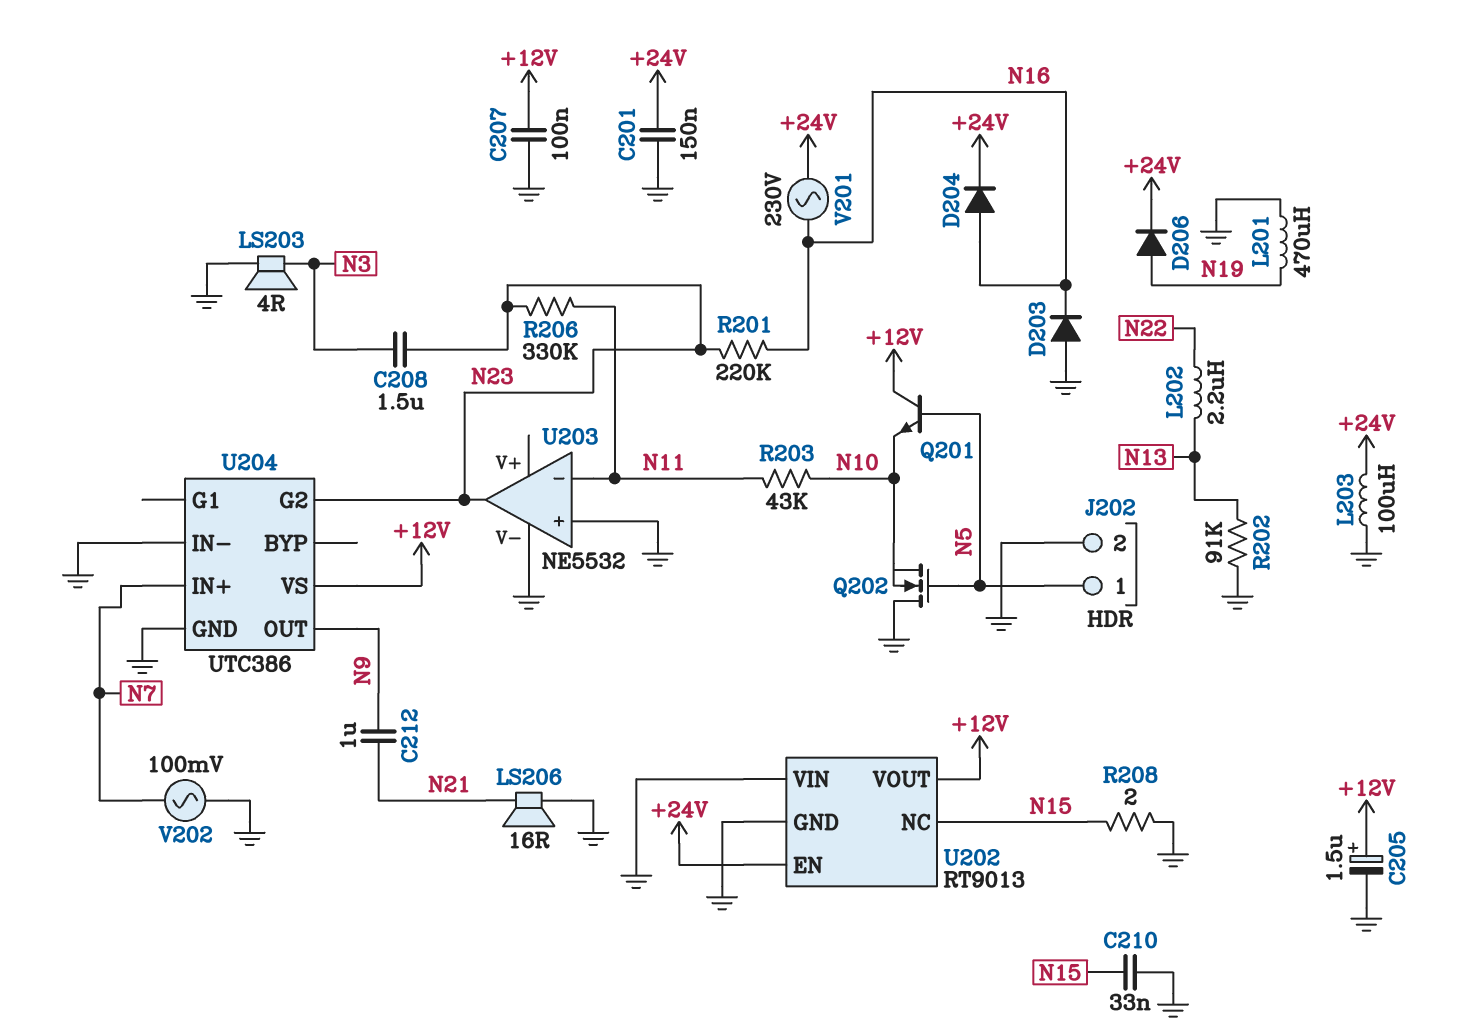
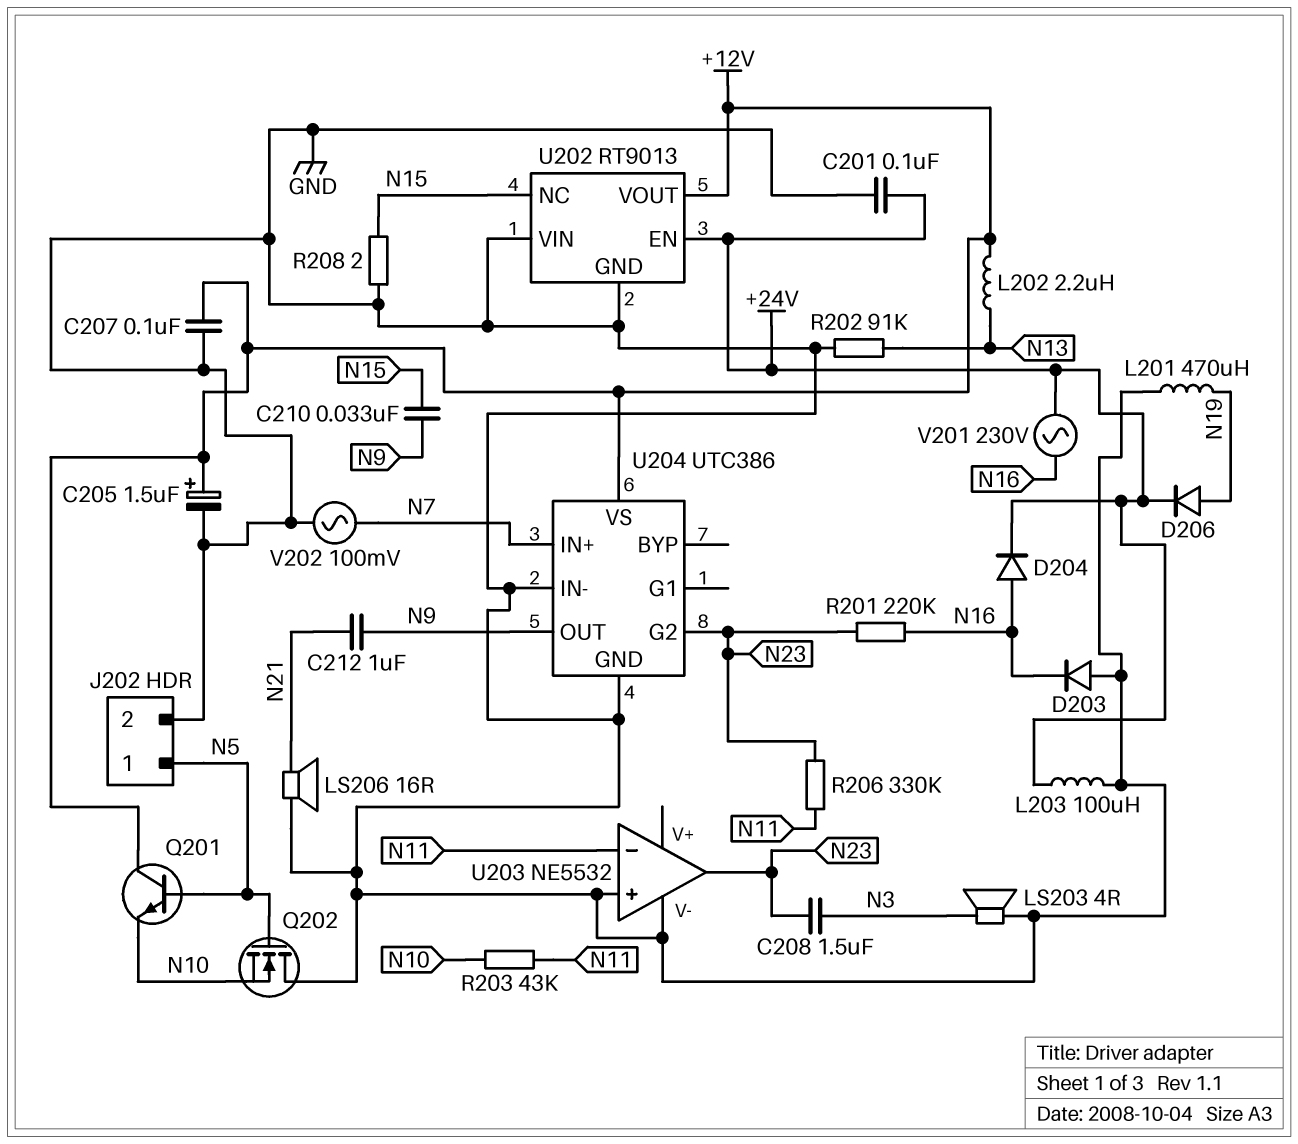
C201: 150nF (+24V, GND) -> 100nF (+24V, GND)
C210: 33nF (GND, N15) -> 33nF (N9, N15)
L202: 2.2uH (N13, N22) -> 2.2uH (+12V, N13)

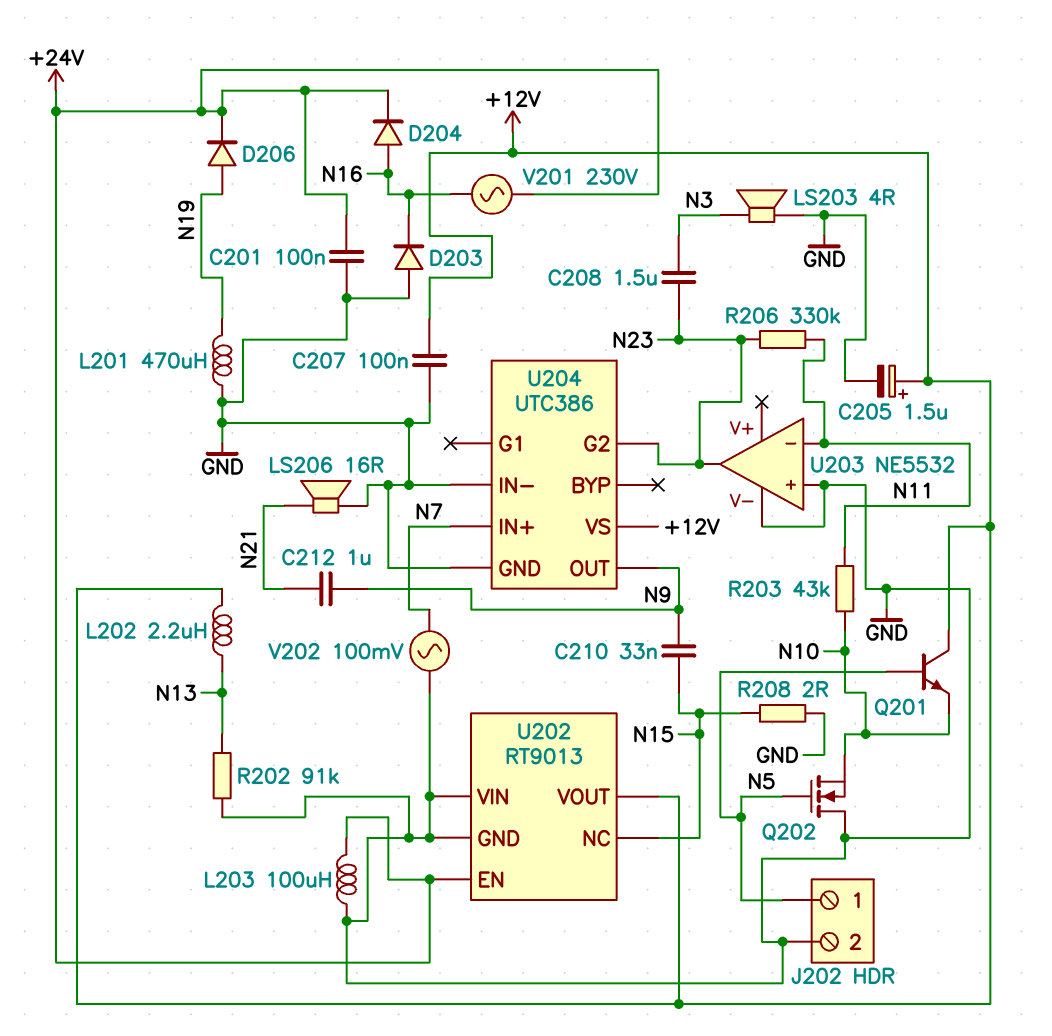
R201: 220k (N16, N23) -> none

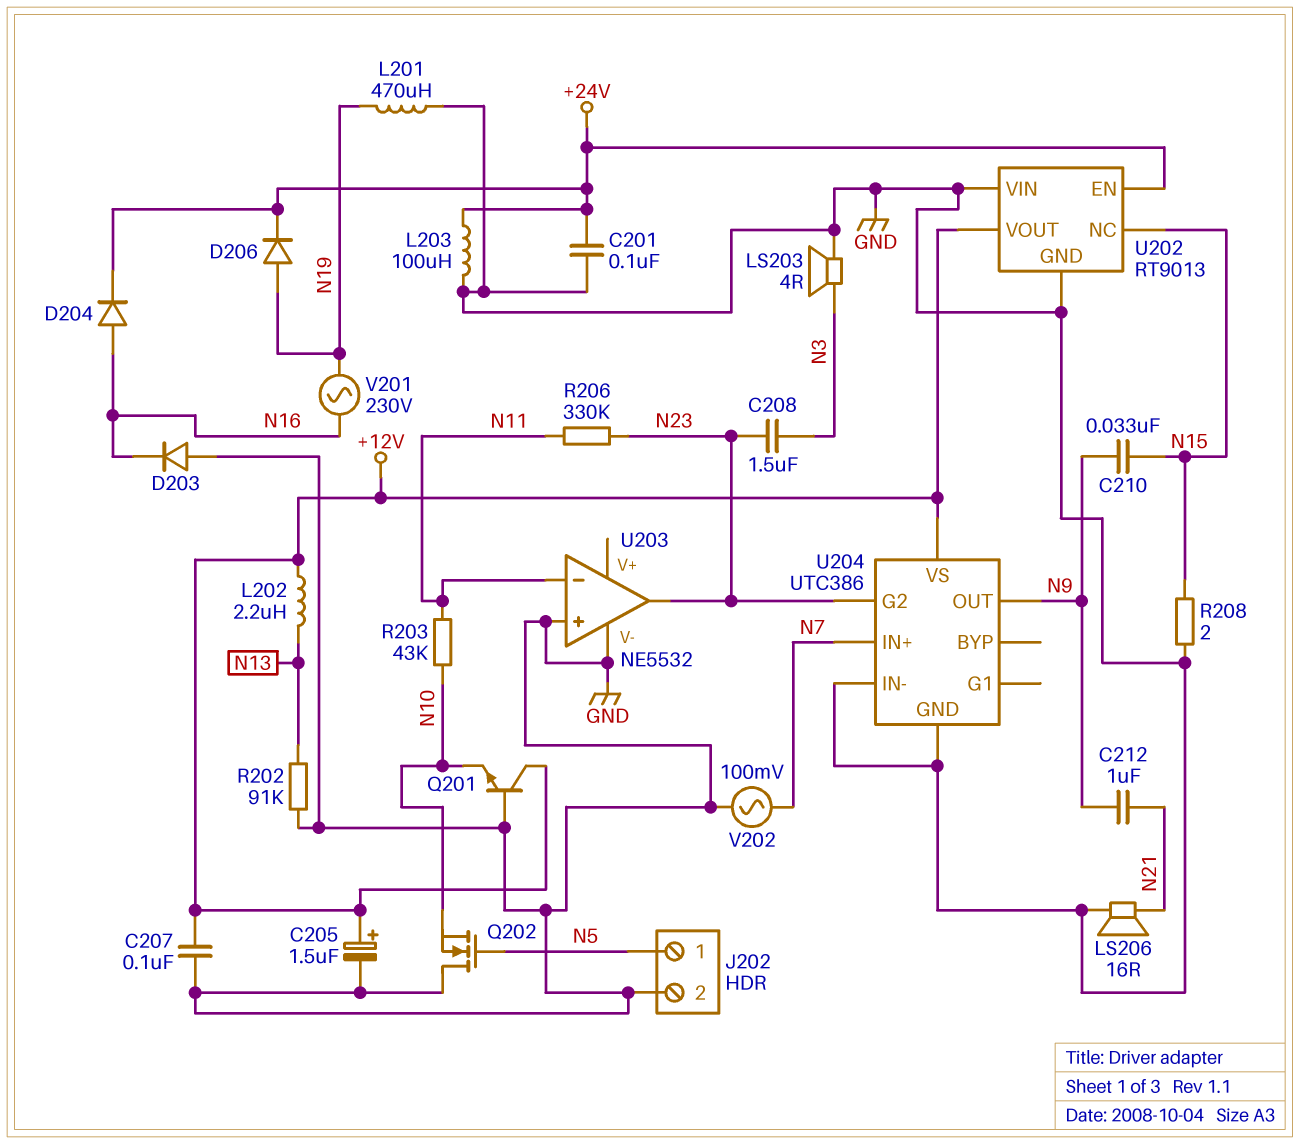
Q201: NPN (B N5, C +12V, E N10) -> NPN (B GND, C +12V, E N10)
V201: AC 230V (+24V, N16) -> AC 230V (N16, N19)

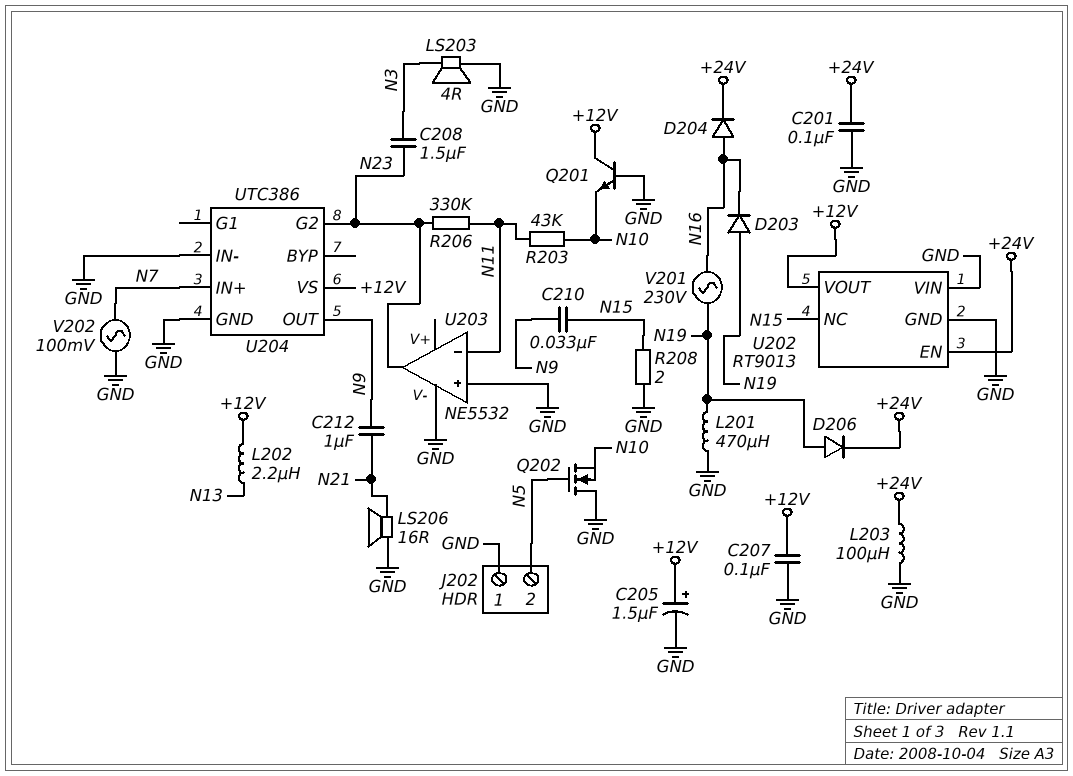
D203: diode (A GND, K N16) -> diode (A N19, K N16)
J202 pin 1: N5 -> GND
J202 pin 2: GND -> N5
R202: 91k (GND, N13) -> none

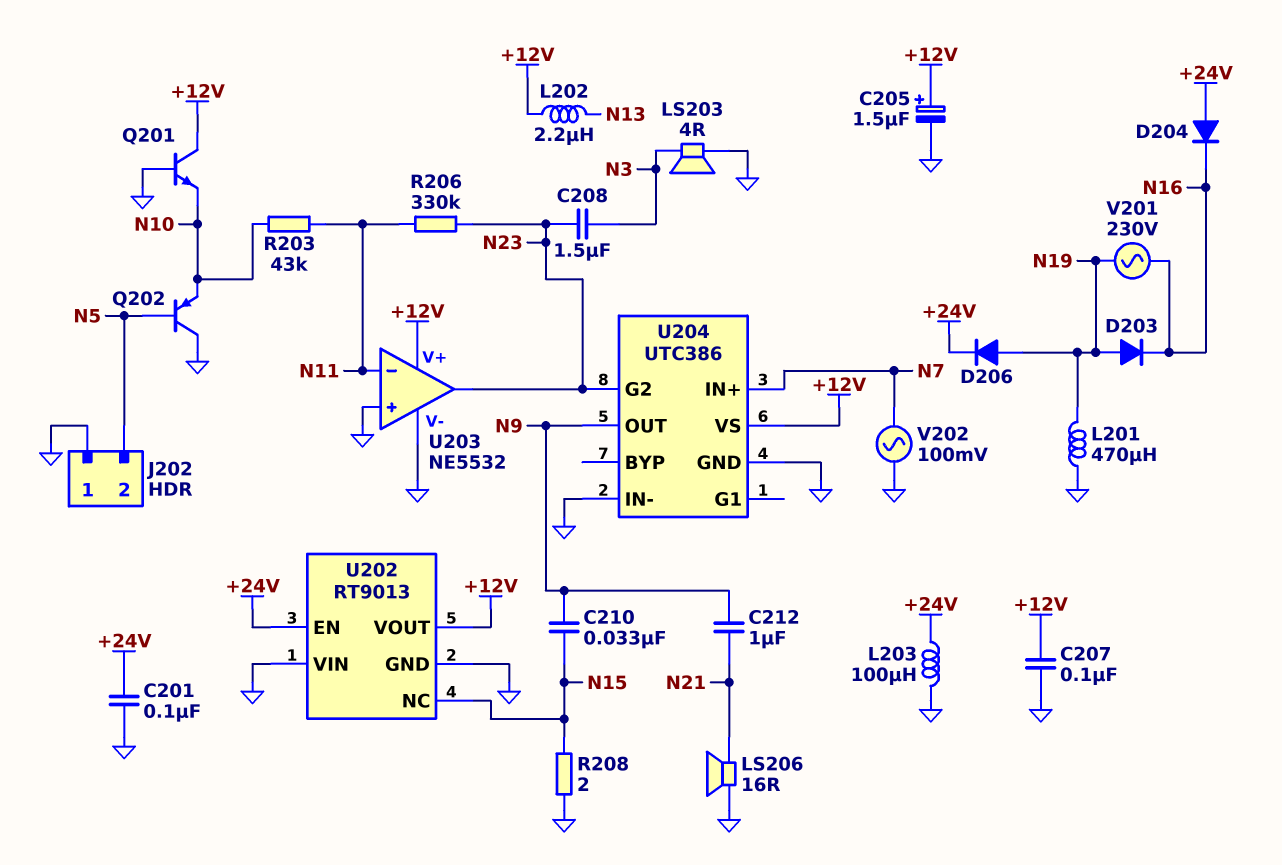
D204: diode (A N16, K +24V) -> diode (A +24V, K N16)
Q202: NMOS (G N5, D GND, S N10) -> PNP (B N5, C GND, E N10)
U203 pin V+: none -> +12V

